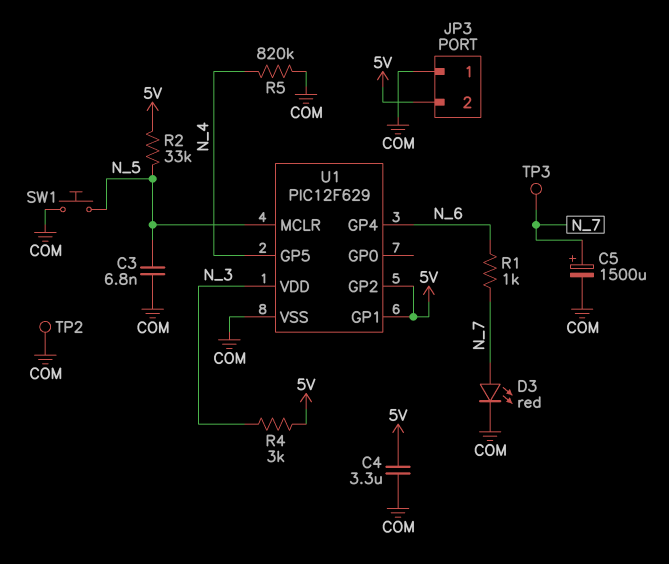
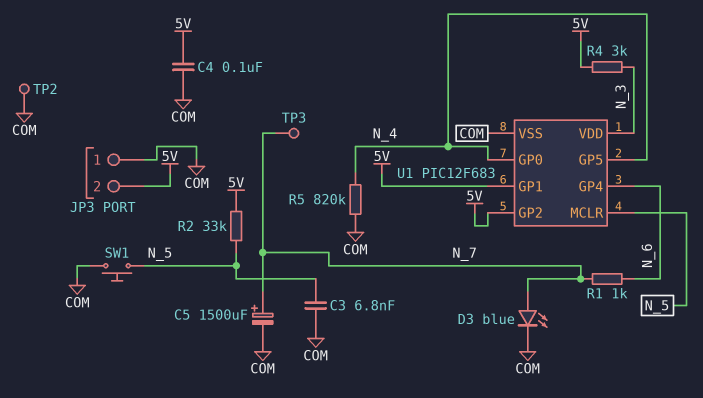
C4: 3.3uF (5V, COM) -> 100nF (5V, COM)
D3: LED red (A N_7, K COM) -> LED blue (A N_7, K COM)
U1: PIC12F629 -> PIC12F683
U1 pin GP0: none -> N_4

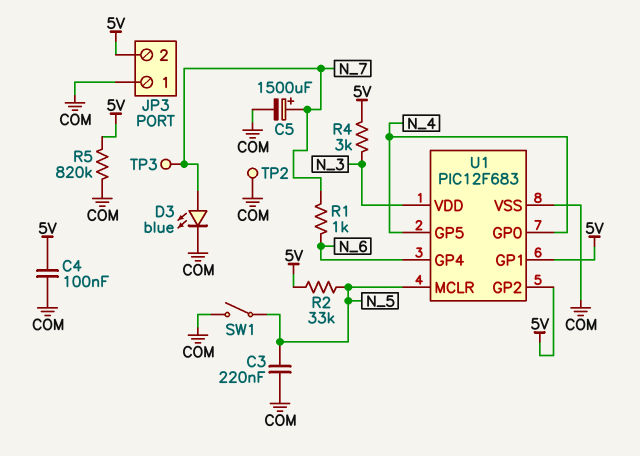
C3: 6.8nF (COM, N_5) -> 220nF (COM, N_5)
R5: 820k (COM, N_4) -> 820k (5V, COM)
SW1: button (COM, N_5) -> switch (COM, N_5)

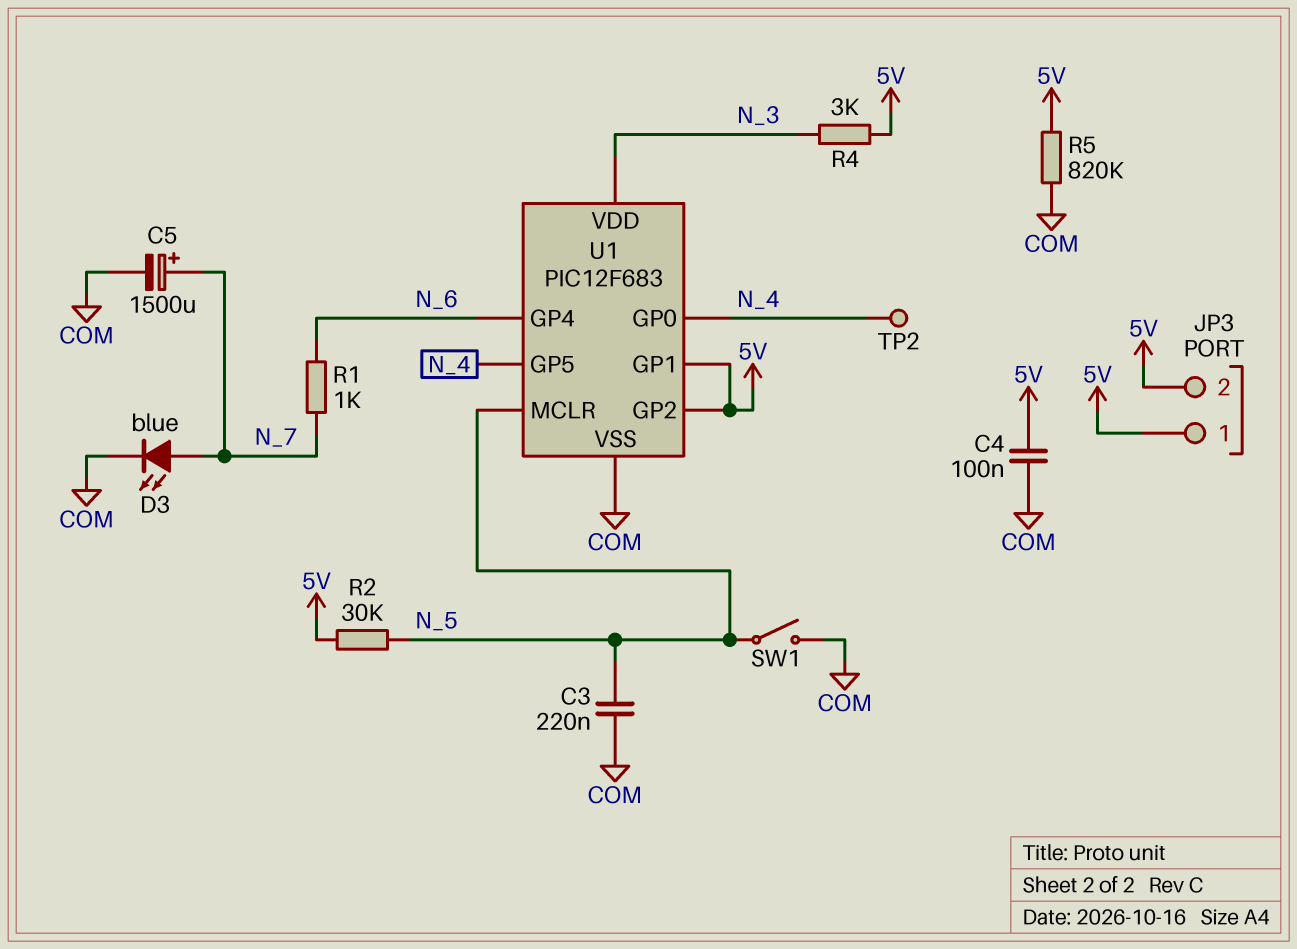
JP3 pin 1: COM -> 5V
R2: 33k (5V, N_5) -> 30k (5V, N_5)
TP2: test point (COM) -> test point (N_4)
TP3: test point (N_7) -> none

